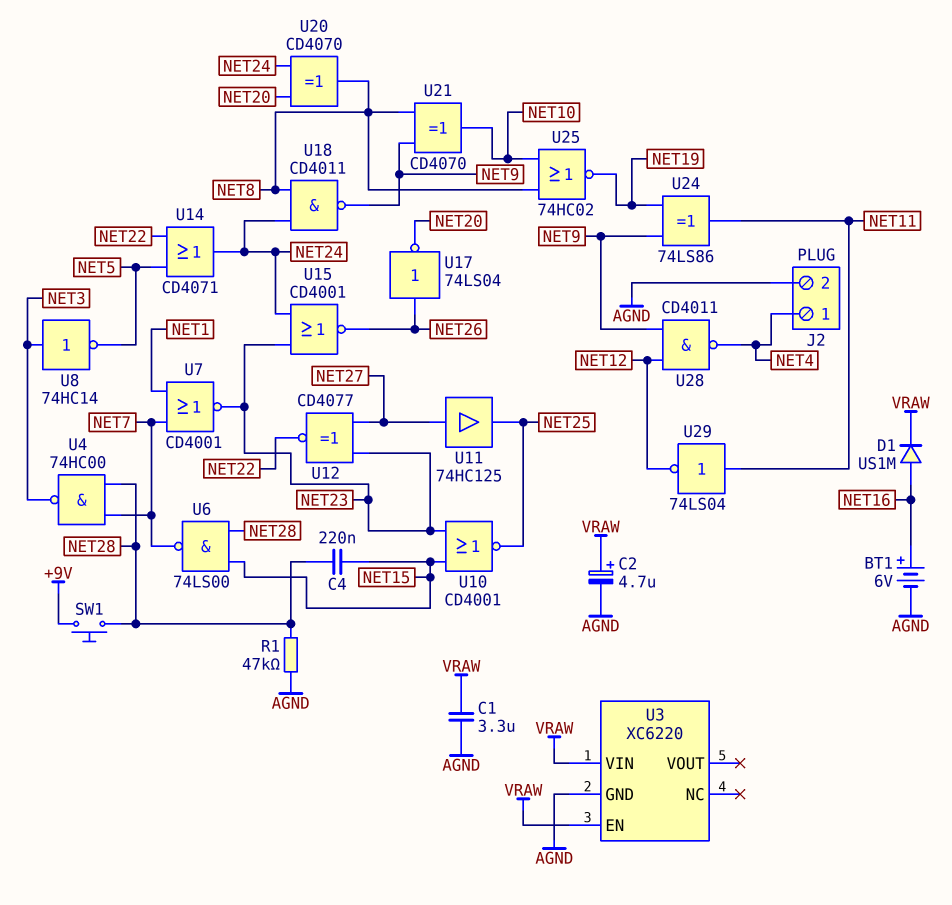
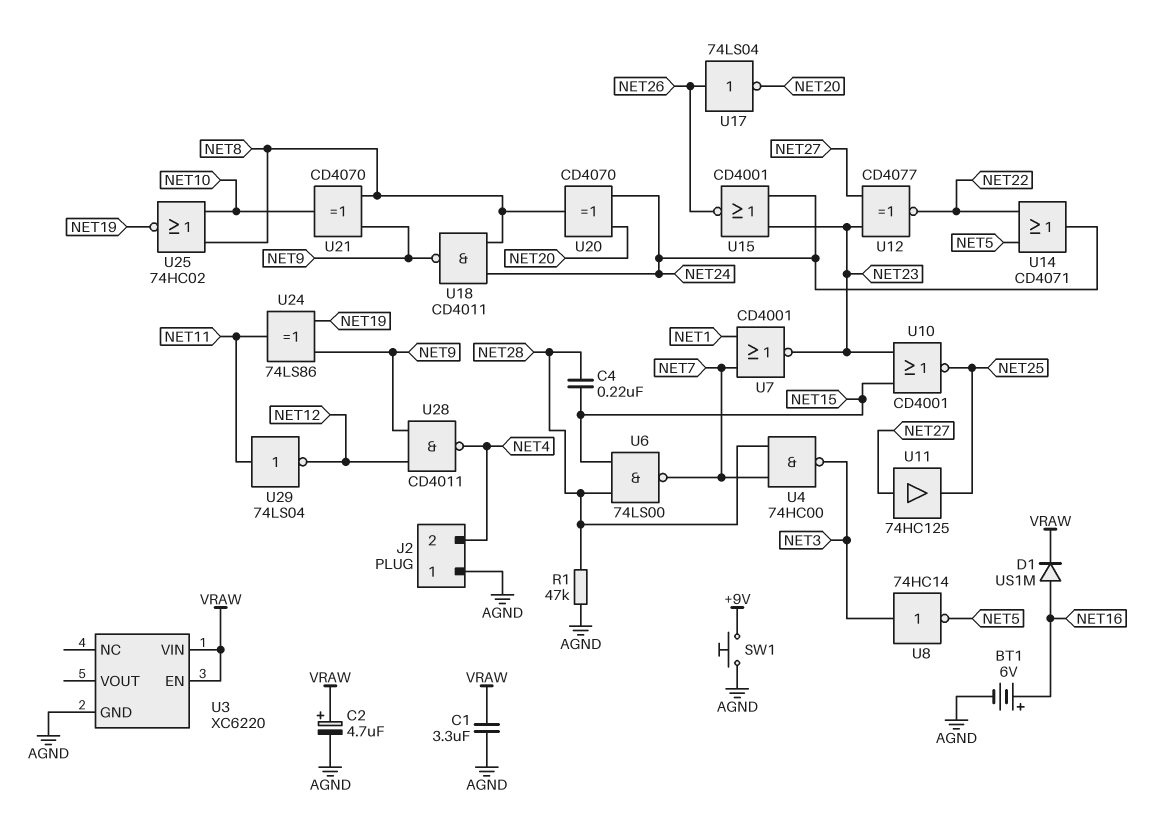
J2 pin 1: NET4 -> AGND
J2 pin 2: AGND -> NET4
SW1: button (+9V, NET28) -> button (+9V, AGND)

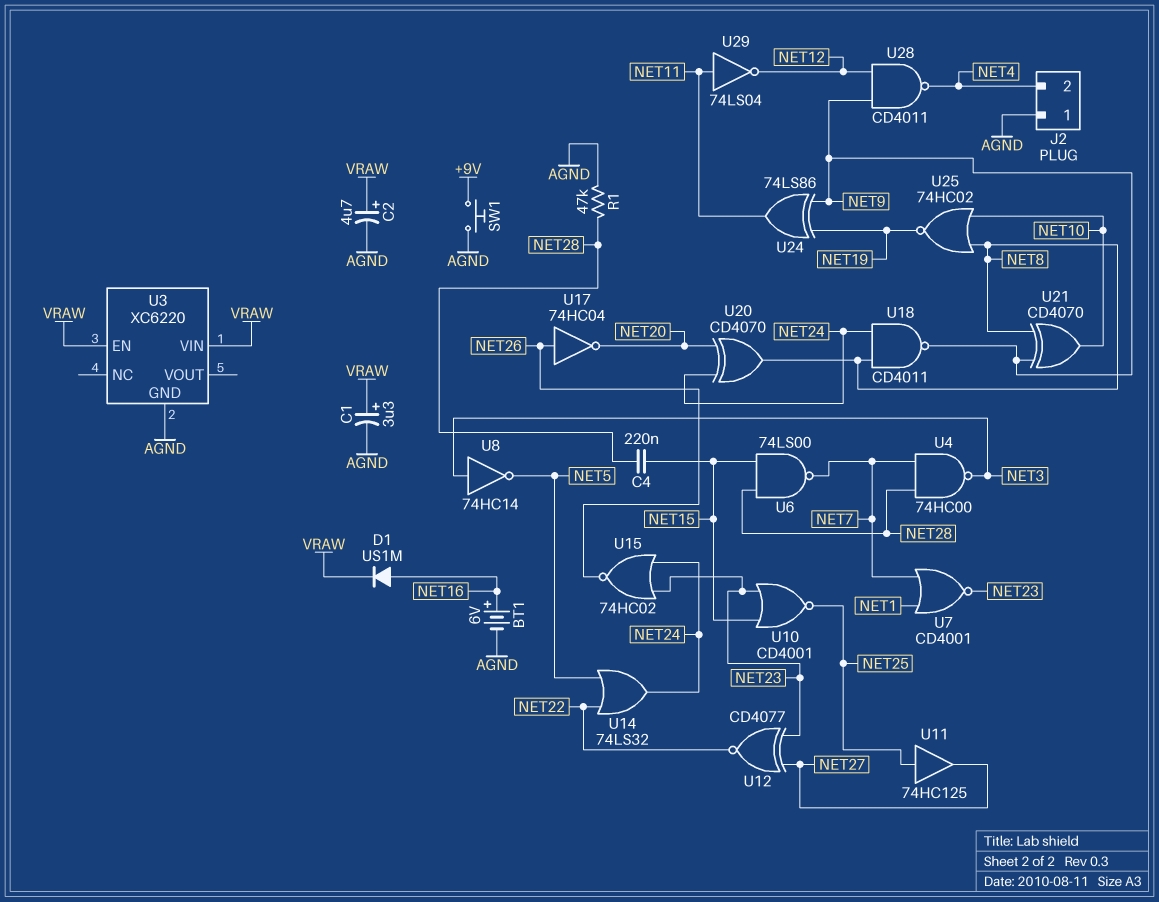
C1: 3.3uF (AGND, VRAW) -> 3.3uF (plus VRAW, minus AGND)
U11: buffer 74HC125 (in NET27, out NET25) -> buffer 74HC125 (in NET25, out NET27)
U14: OR CD4071 (in NET5, in NET22, out NET24) -> OR 74LS32 (in NET5, in NET22, out NET24)
U15: NOR CD4001 (in NET23, in NET24, out NET26) -> NOR 74HC02 (in NET23, in NET24, out NET26)
U17: NOT 74LS04 (in NET26, out NET20) -> NOT 74HC04 (in NET26, out NET20)

